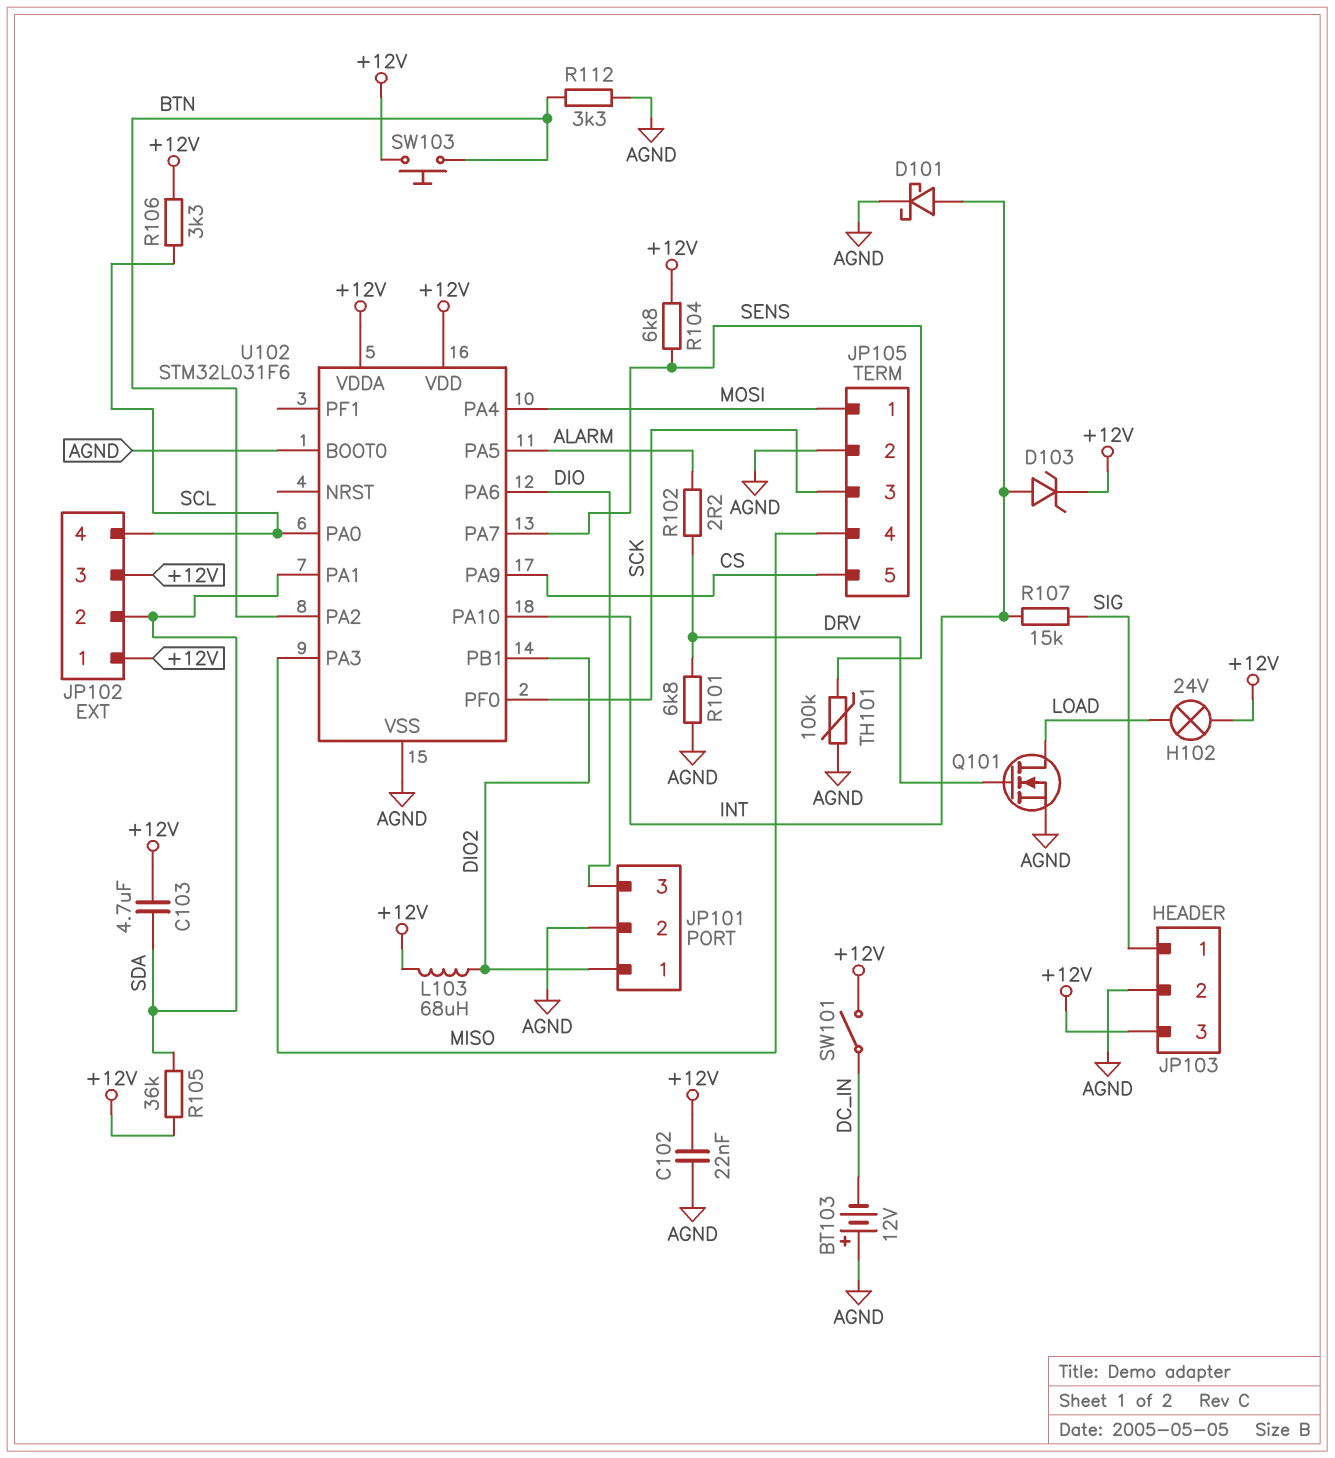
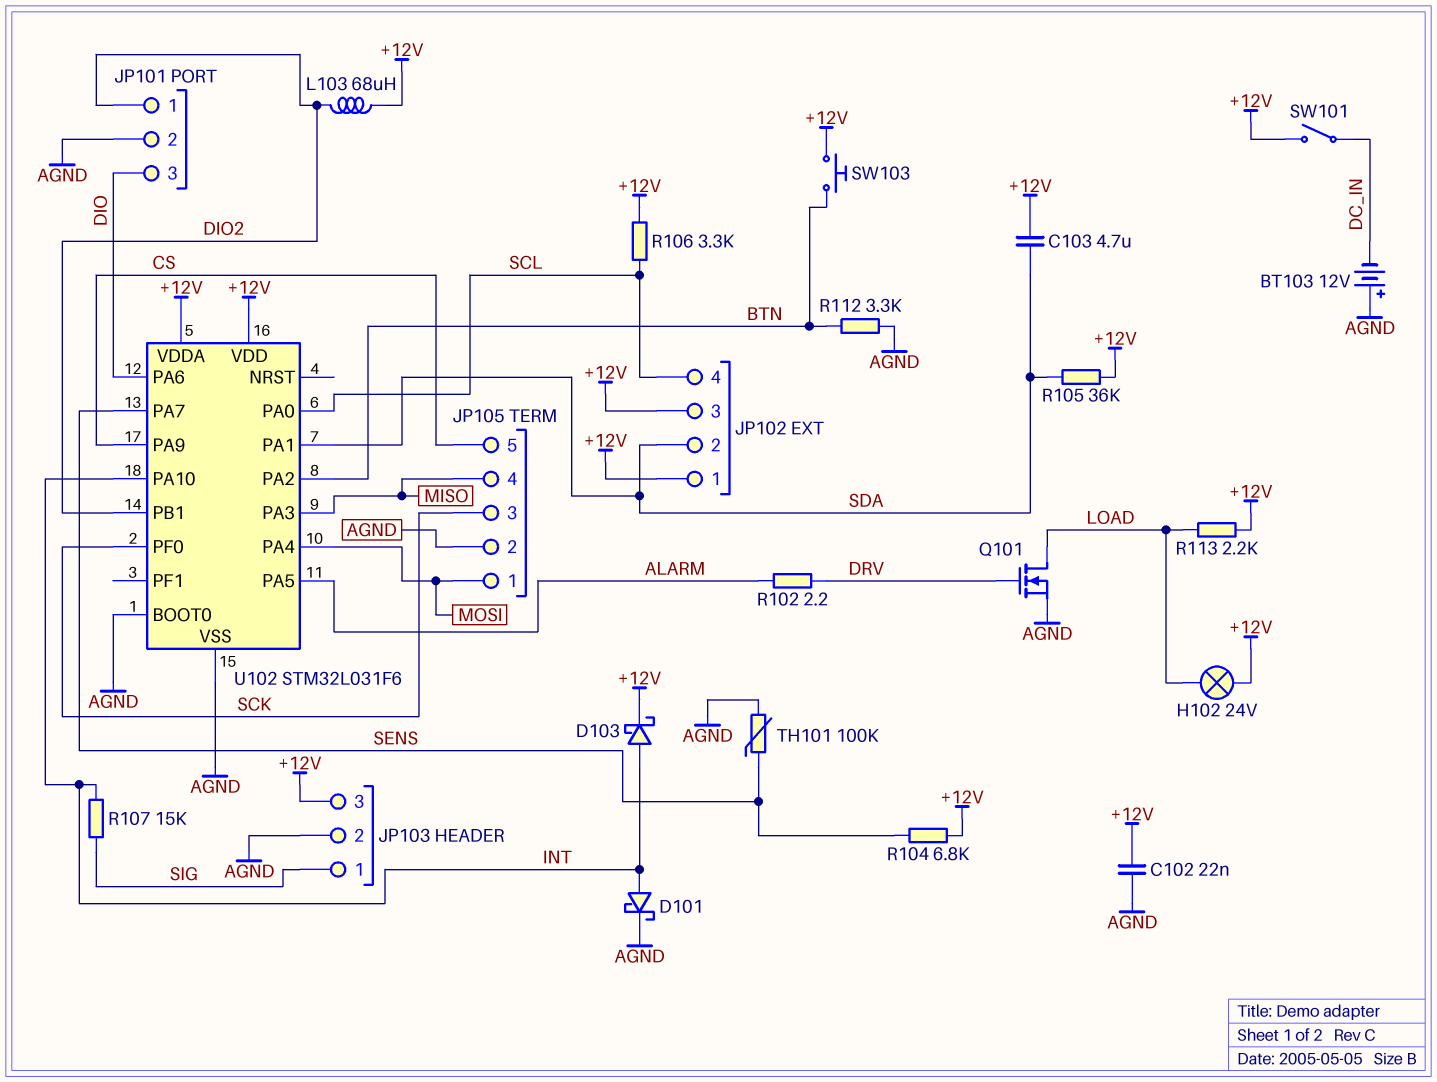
D103: zener (A INT, K +12V) -> schottky (A INT, K +12V)
R101: 6.8k (AGND, DRV) -> none
R113: none -> 2.2k (+12V, LOAD)

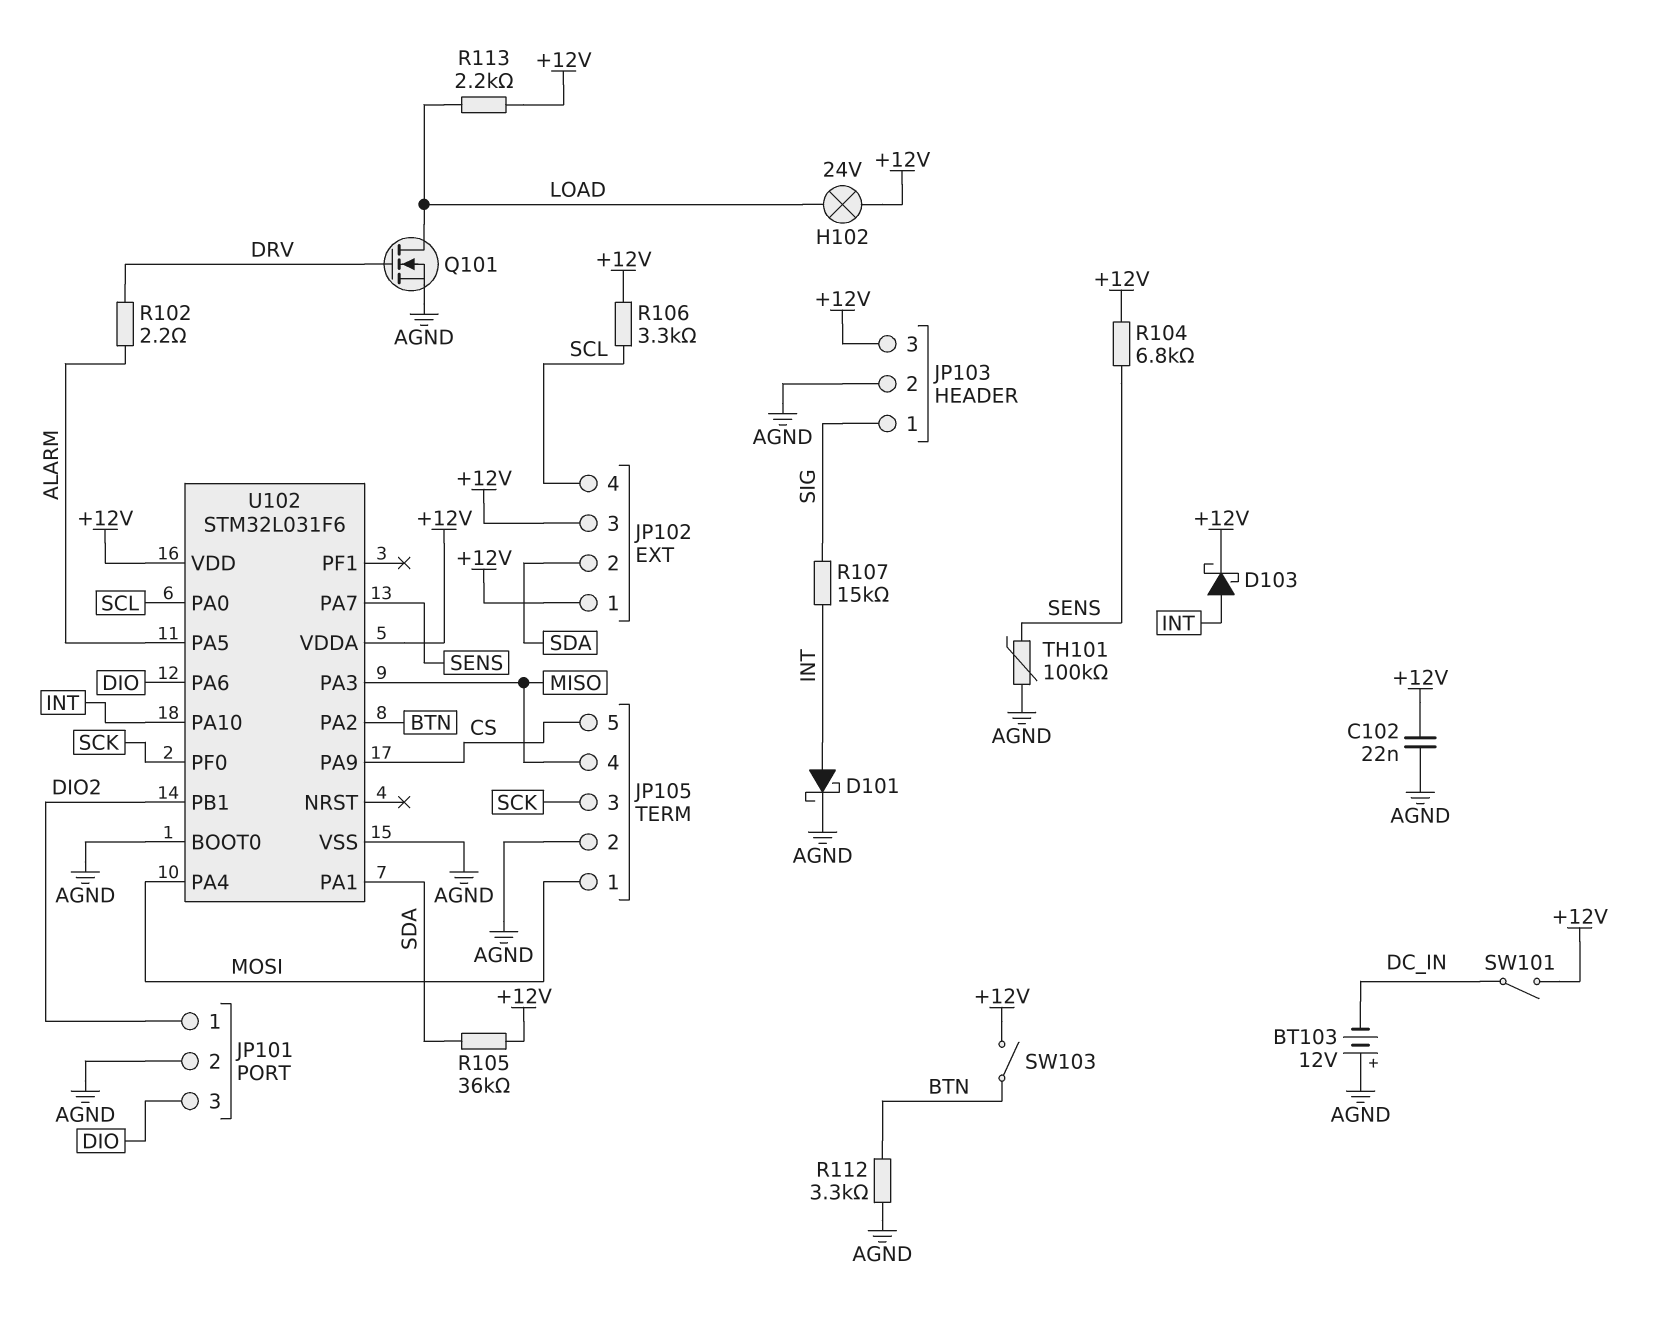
C103: 4.7uF (+12V, SDA) -> none
L103: 68uH (+12V, DIO2) -> none
SW103: button (+12V, BTN) -> switch (+12V, BTN)

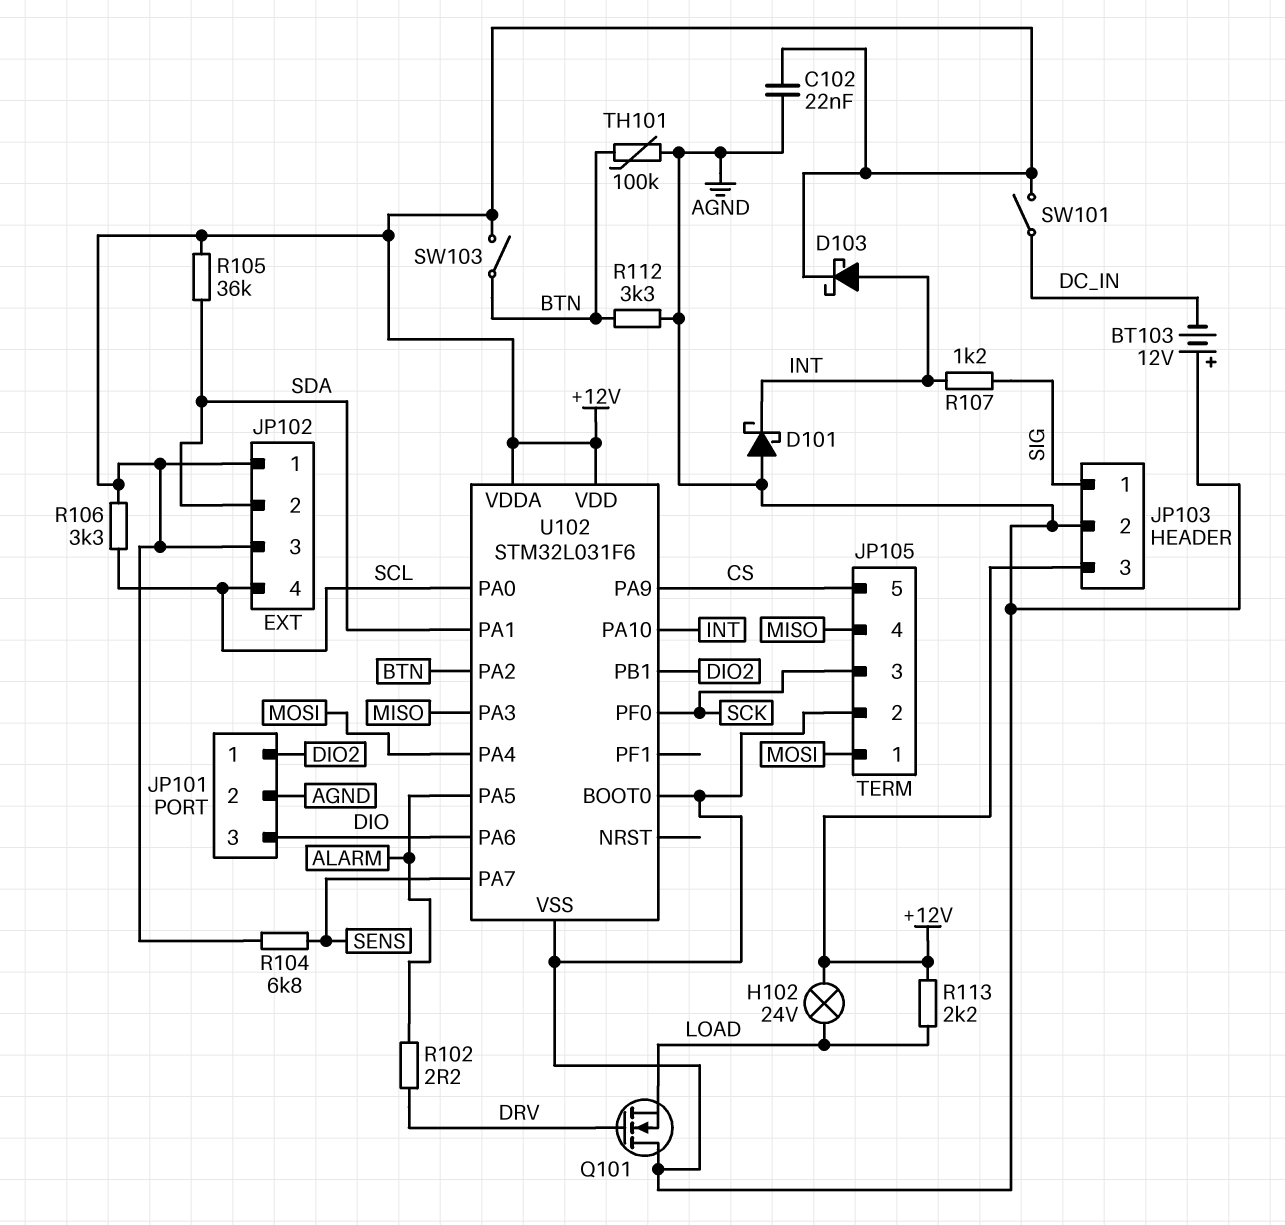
D101: schottky (A INT, K AGND) -> schottky (A AGND, K INT)
Q101: NMOS (G DRV, D LOAD, S AGND) -> NMOS (G DRV, D AGND, S LOAD)
R107: 15k (INT, SIG) -> 1.2k (INT, SIG)
TH101: 100k (AGND, SENS) -> 100k (AGND, BTN)

